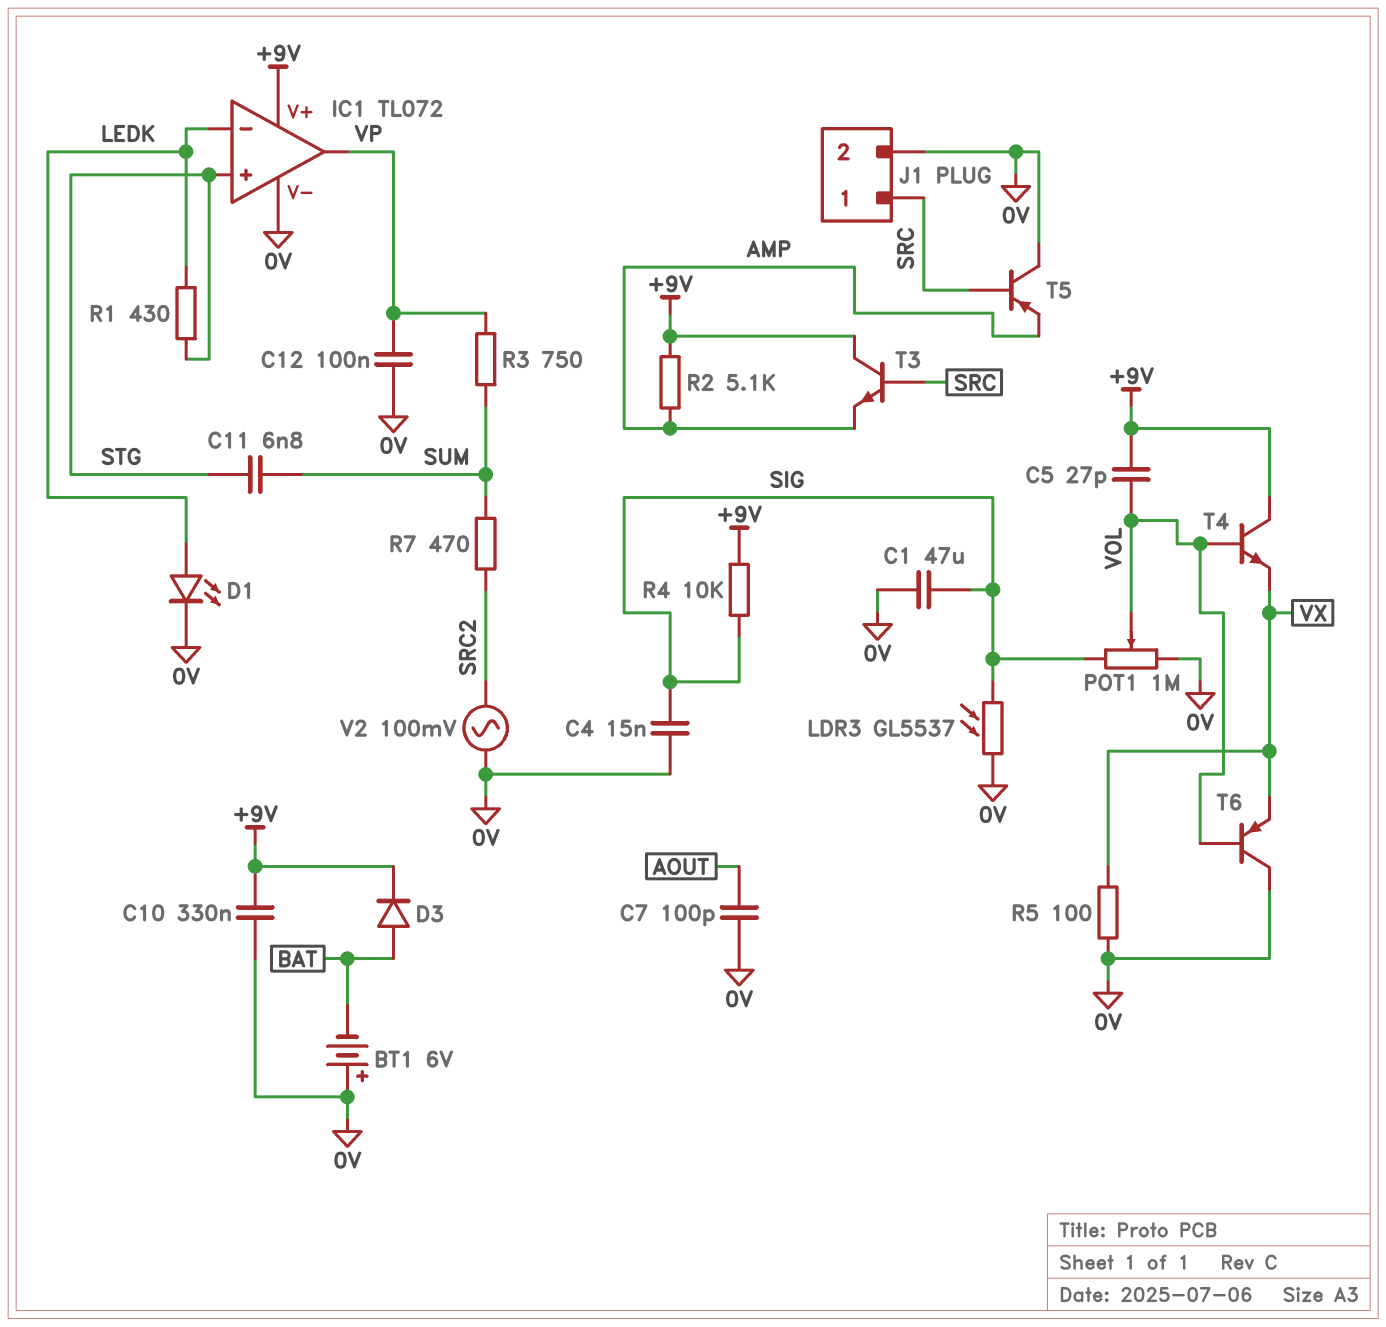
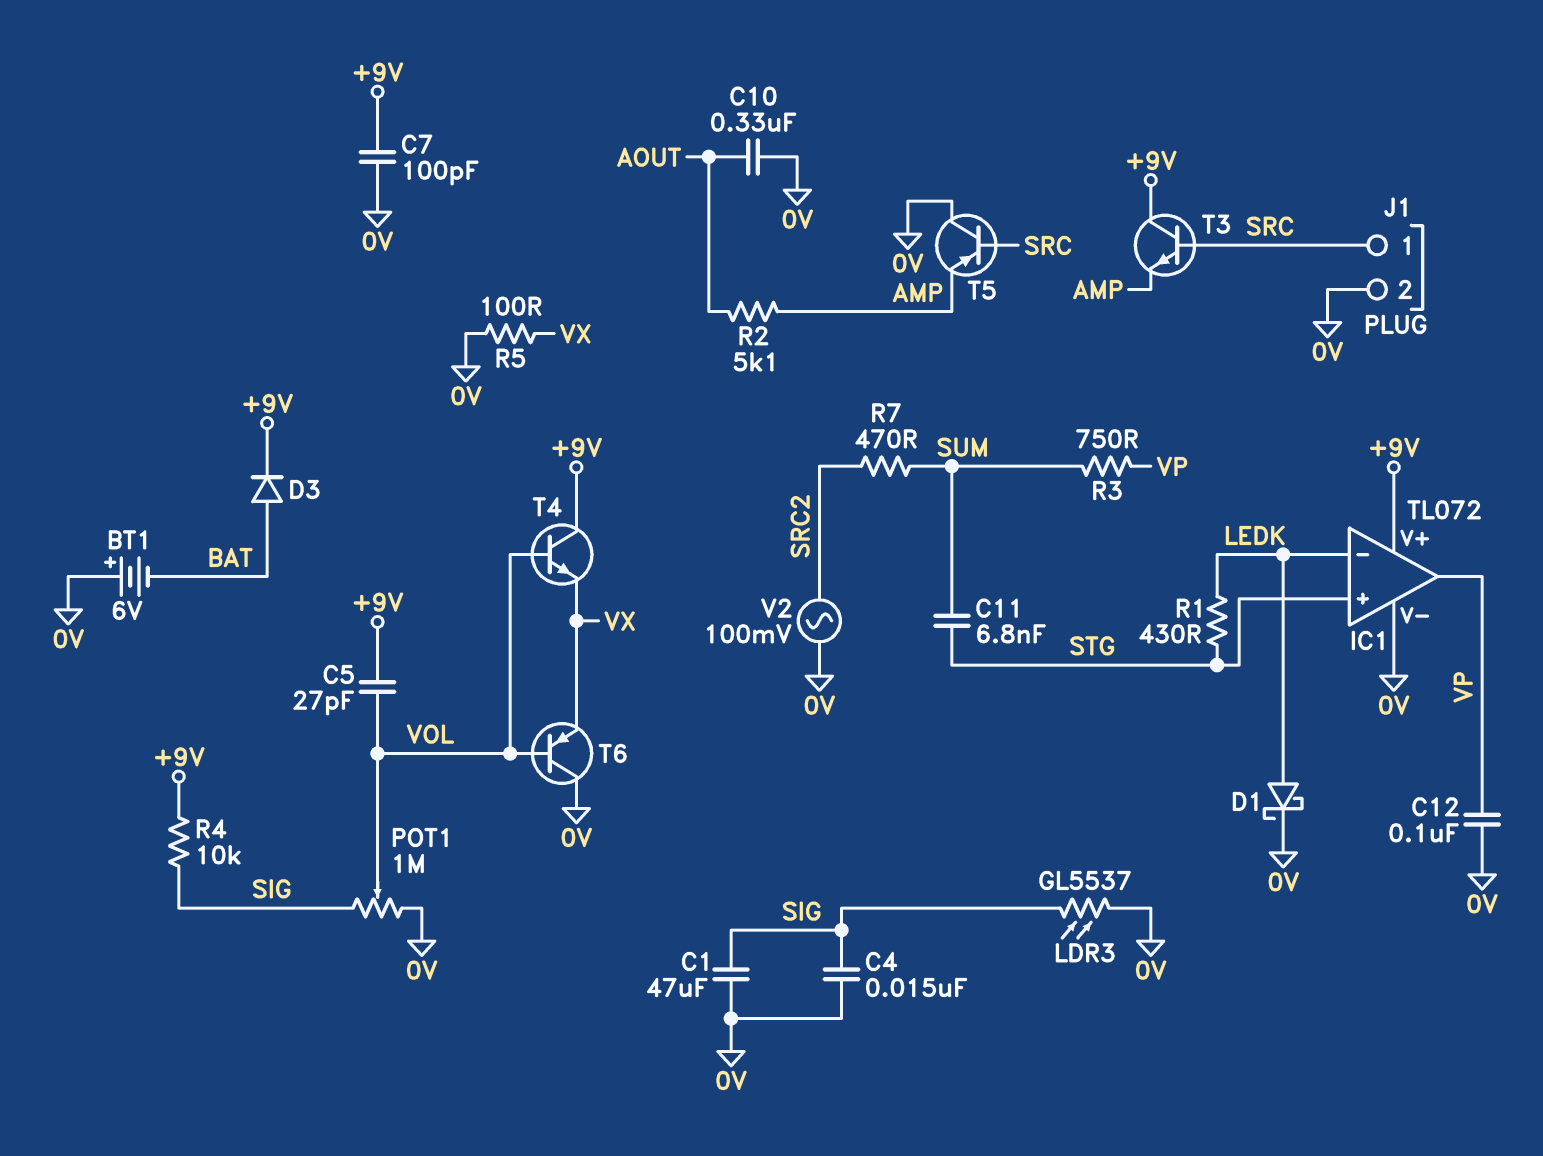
C7: 100pF (0V, AOUT) -> 100pF (+9V, 0V)
C10: 330nF (+9V, 0V) -> 330nF (0V, AOUT)
D1: LED (A LEDK, K 0V) -> schottky (A LEDK, K 0V)
R2: 5.1k (+9V, AMP) -> 5.1k (AMP, AOUT)

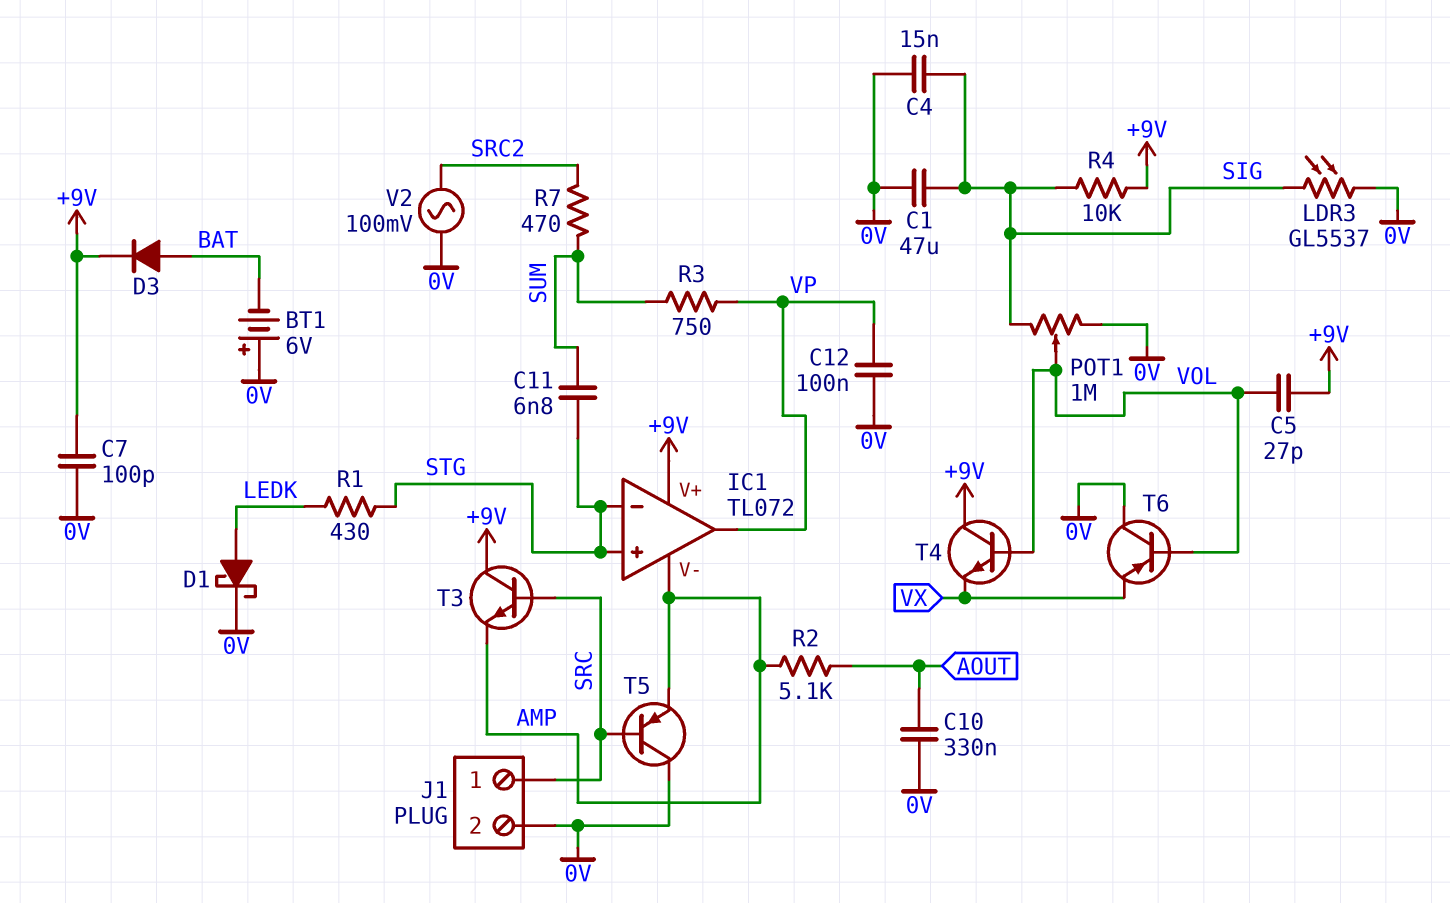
IC1 pin V-: 0V -> AMP
IC1 pin in-: LEDK -> STG
R5: 100 (0V, VX) -> none

